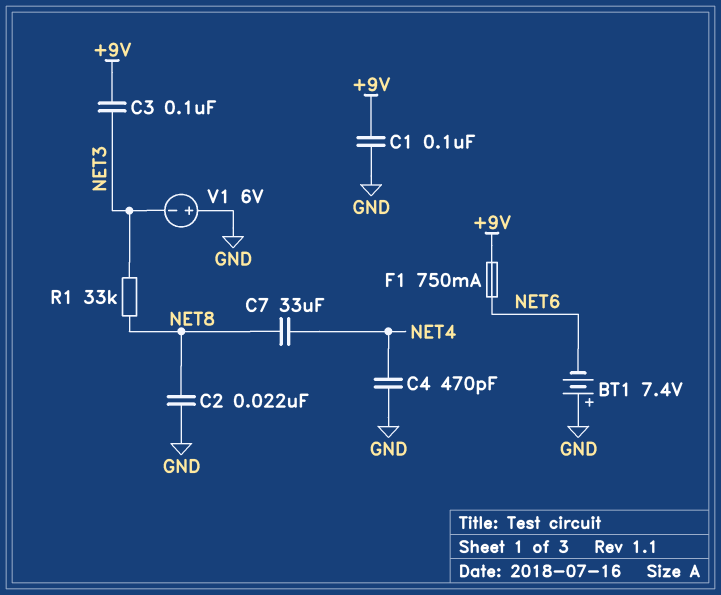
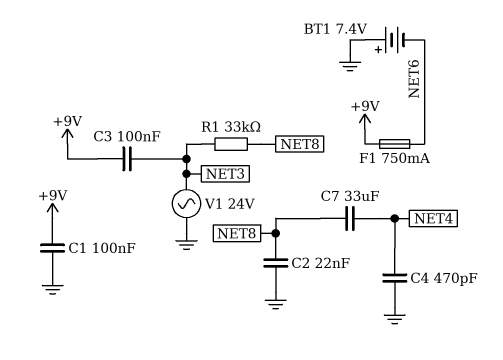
V1: 6V (plus GND, minus NET3) -> AC 24V (GND, NET3)

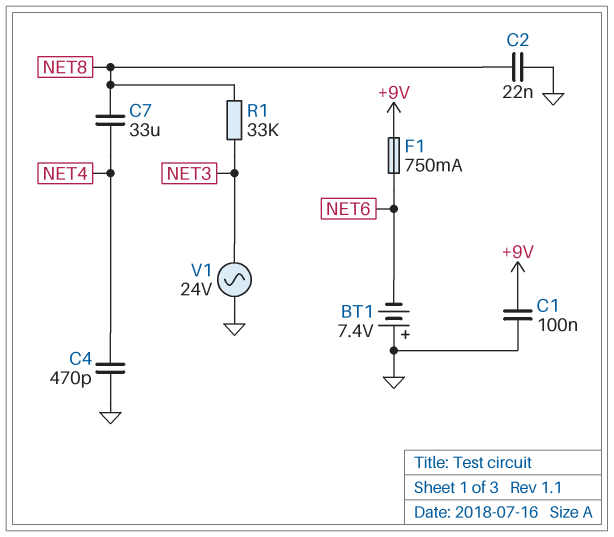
C3: 100nF (+9V, NET3) -> none

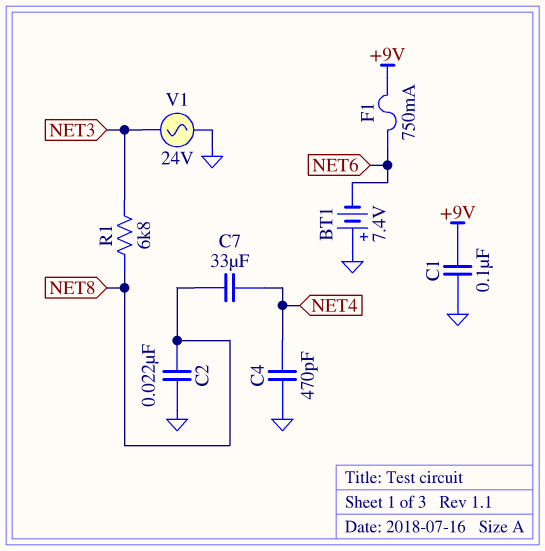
R1: 33k (NET3, NET8) -> 6.8k (NET3, NET8)

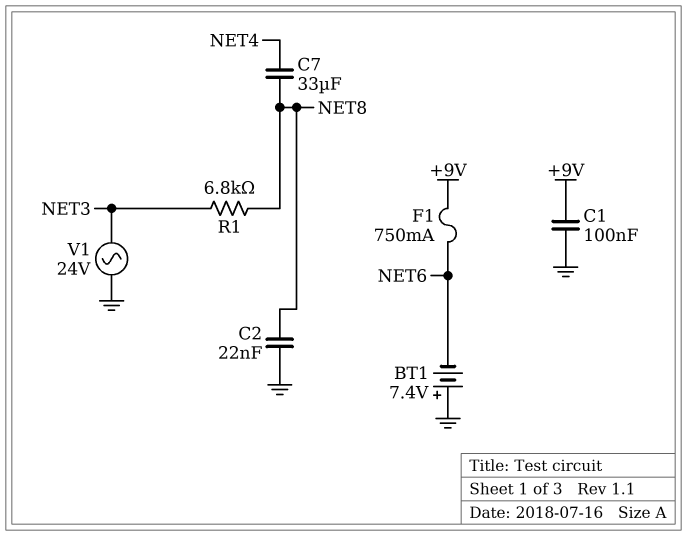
C4: 470pF (GND, NET4) -> none

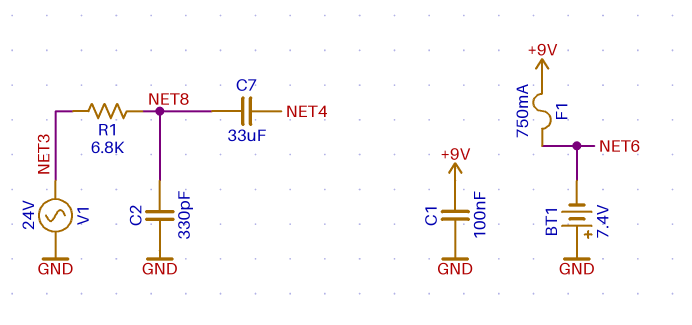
C2: 22nF (GND, NET8) -> 330pF (GND, NET8)

